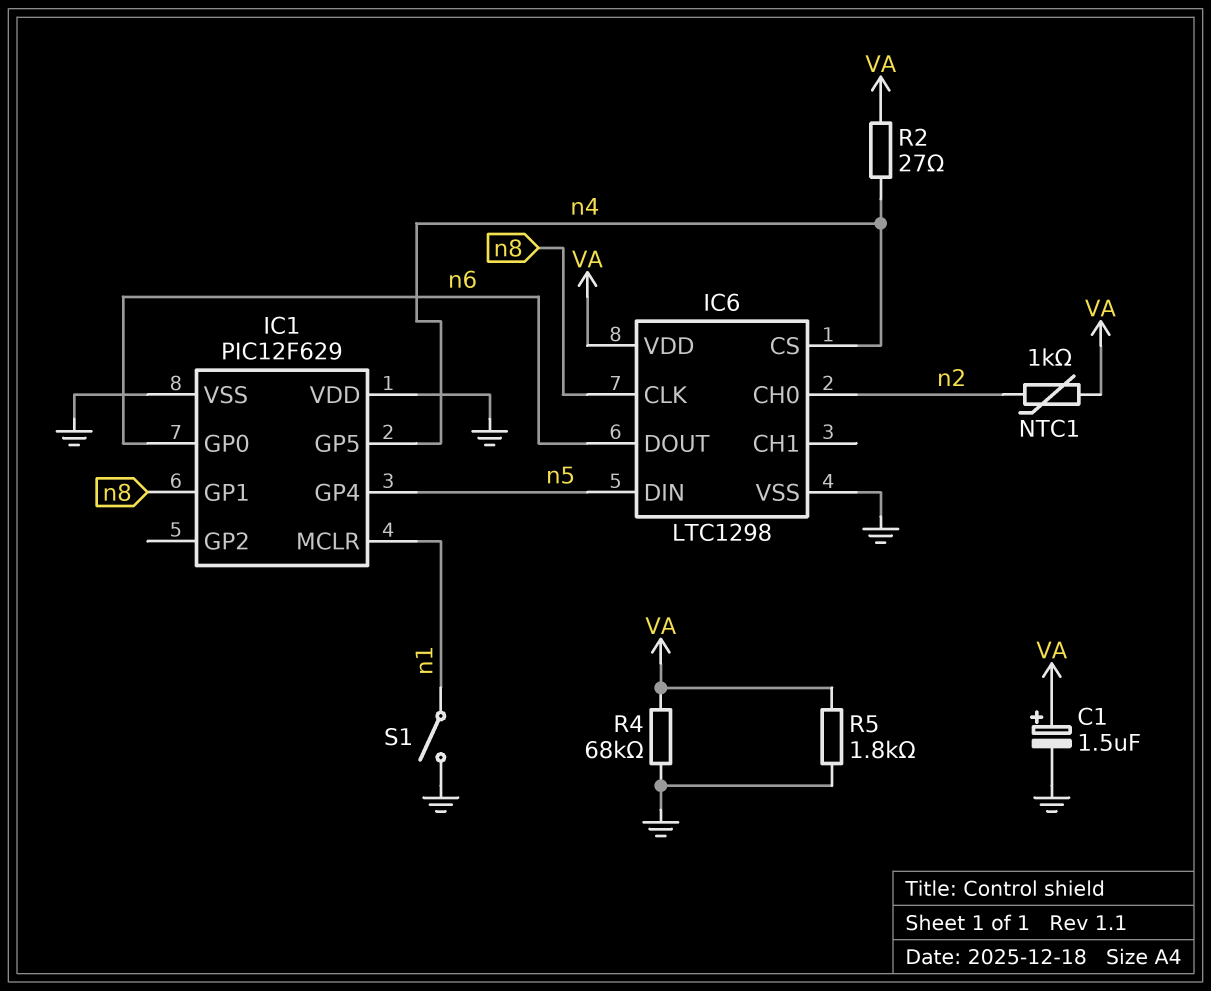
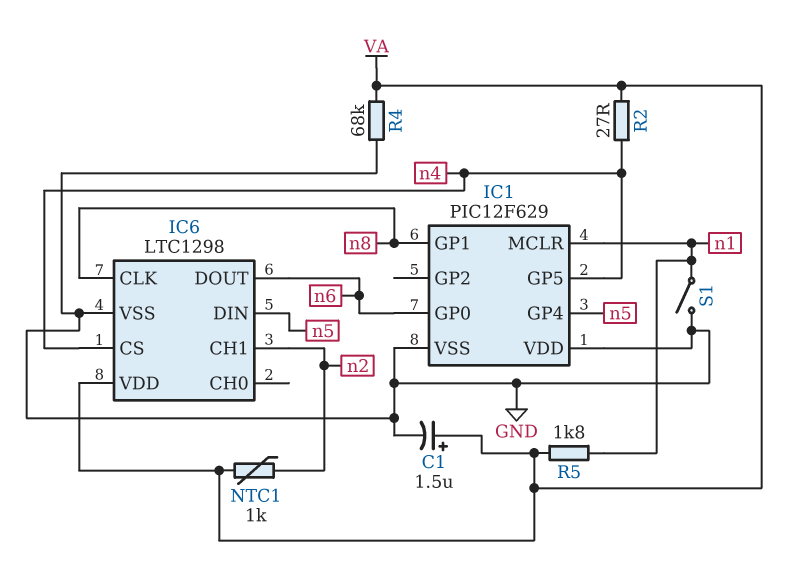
IC6 pin CH0: n2 -> none
IC6 pin CH1: none -> n2
R5: 1.8k (GND, VA) -> 1.8k (VA, n1)

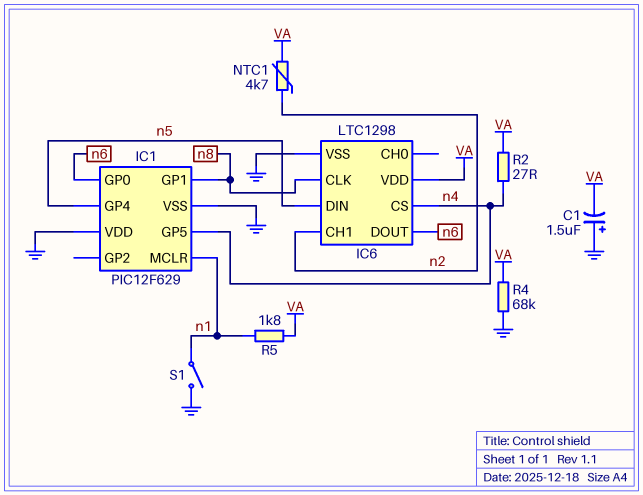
C1: 1.5uF (plus VA, minus GND) -> 1.5uF (plus GND, minus VA)
NTC1: 1k (VA, n2) -> 4.7k (VA, n2)

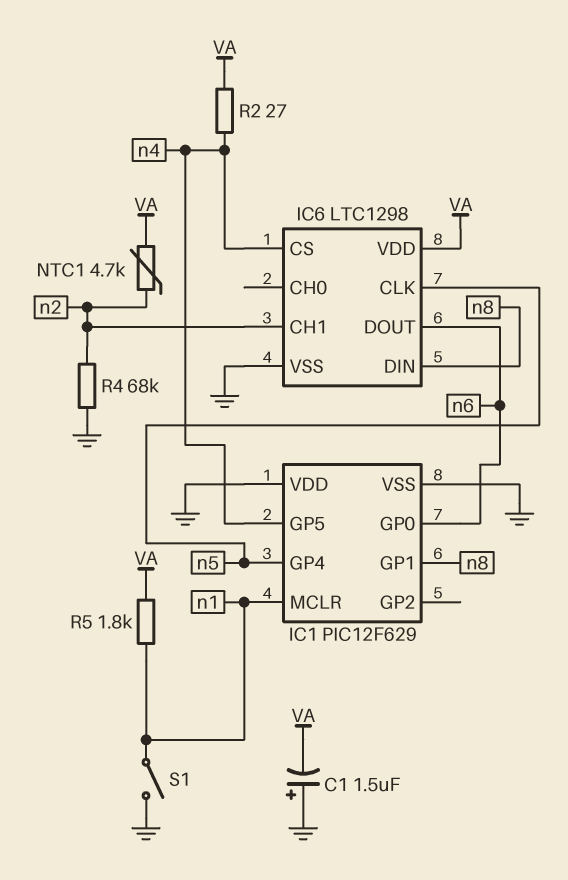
IC6 pin CLK: n8 -> n5
IC6 pin DIN: n5 -> n8
R4: 68k (GND, VA) -> 68k (GND, n2)

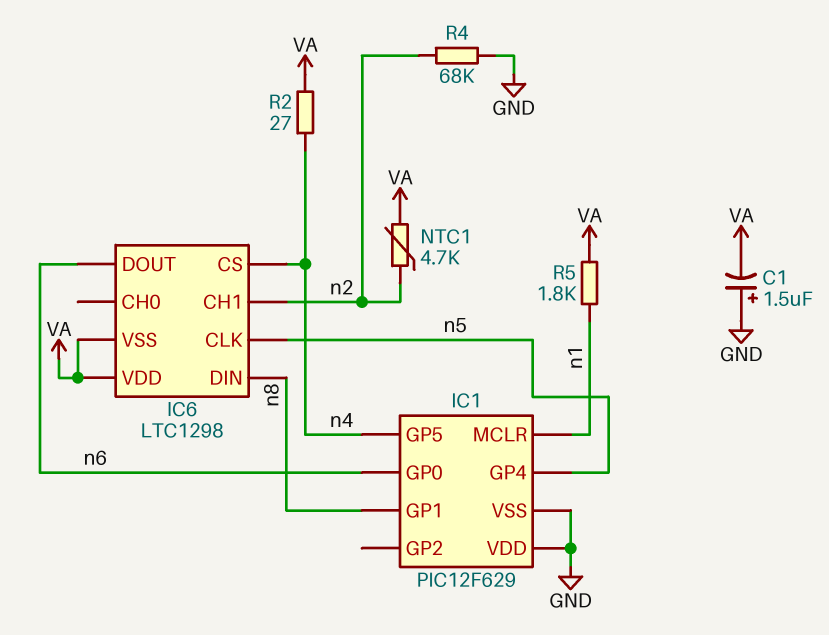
IC6 pin VSS: GND -> VA
S1: switch (GND, n1) -> none

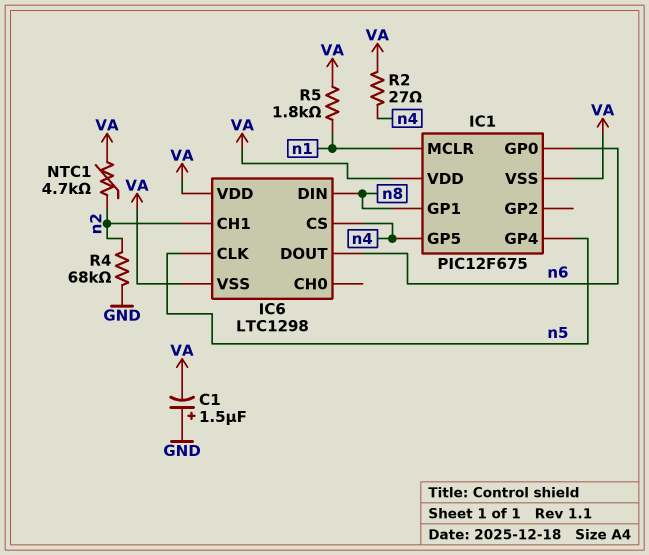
IC1: PIC12F629 -> PIC12F675
IC1 pin VDD: GND -> VA
IC1 pin VSS: GND -> VA

